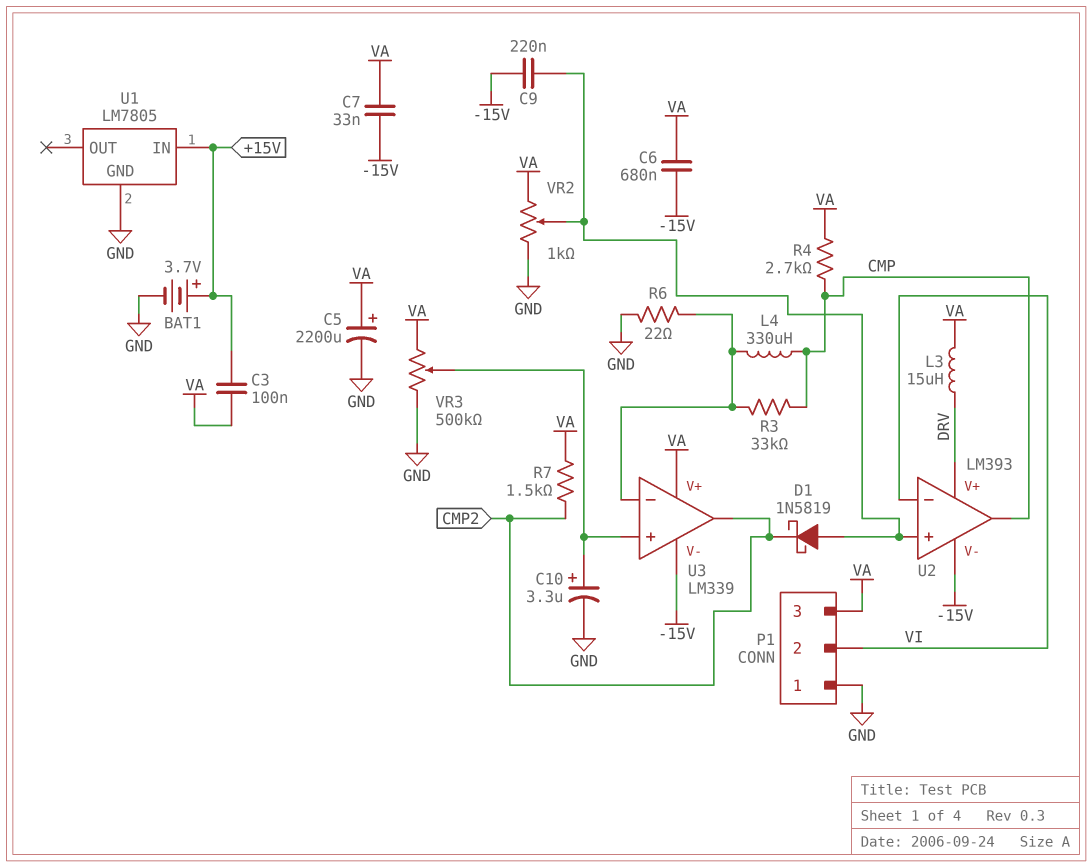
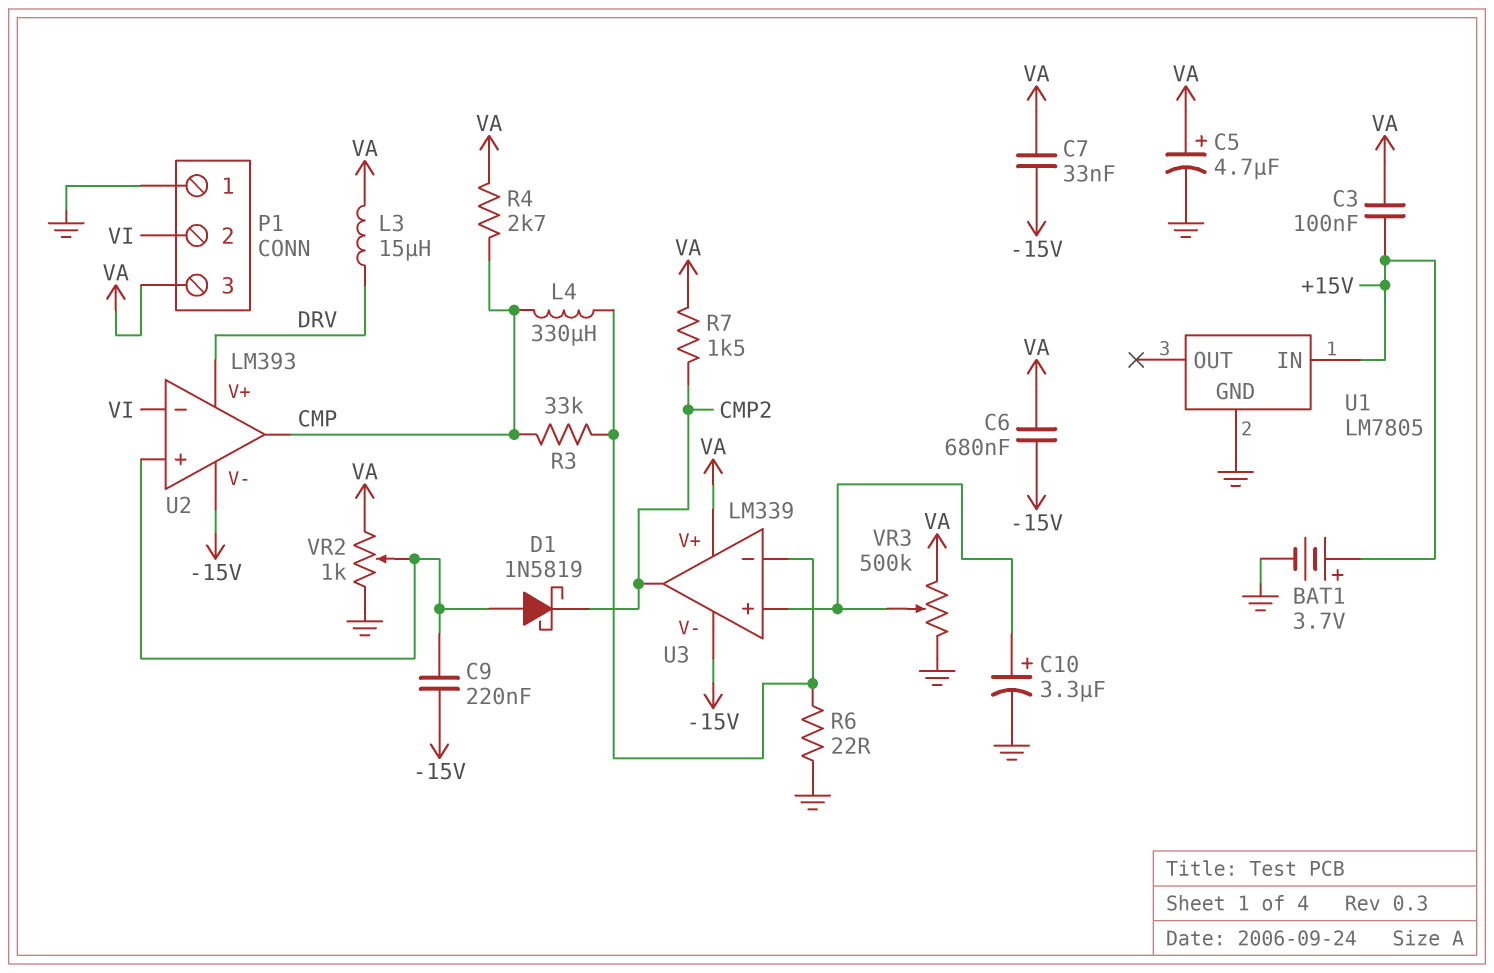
C5: 2200uF (plus VA, minus GND) -> 4.7uF (plus VA, minus GND)

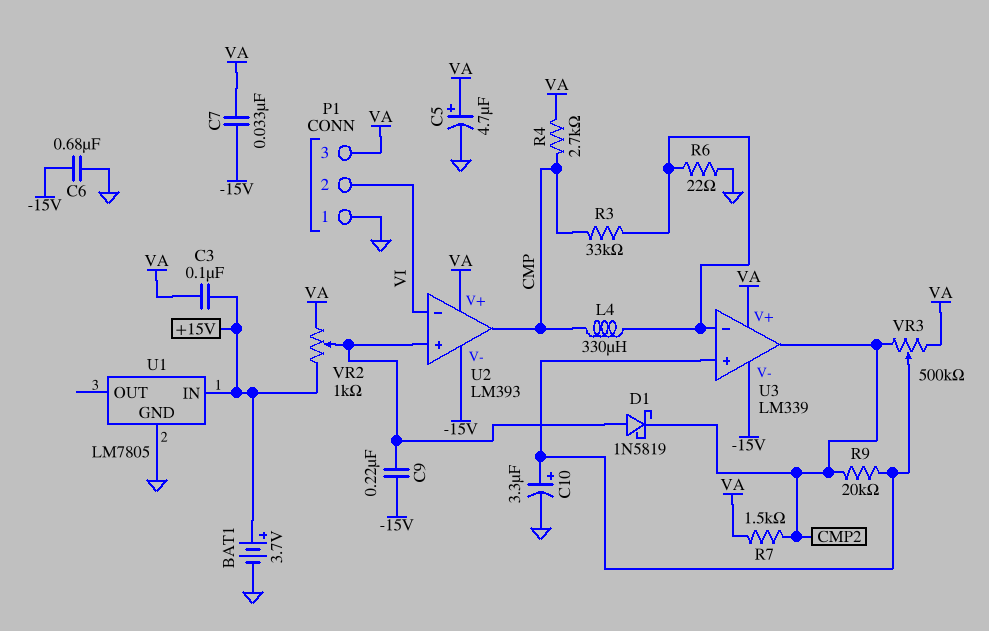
C6: 680nF (-15V, VA) -> 680nF (-15V, GND)
L3: 15uH (DRV, VA) -> none
R9: none -> 20k (CMP2, U3/in+)
U2 pin V+: DRV -> VA
VR2: 1k (GND, VA, wiper U2/in+) -> 1k (+15V, VA, wiper U2/in+)
VR3: 500k (GND, VA, wiper U3/in+) -> 500k (CMP2, VA, wiper U3/in+)

